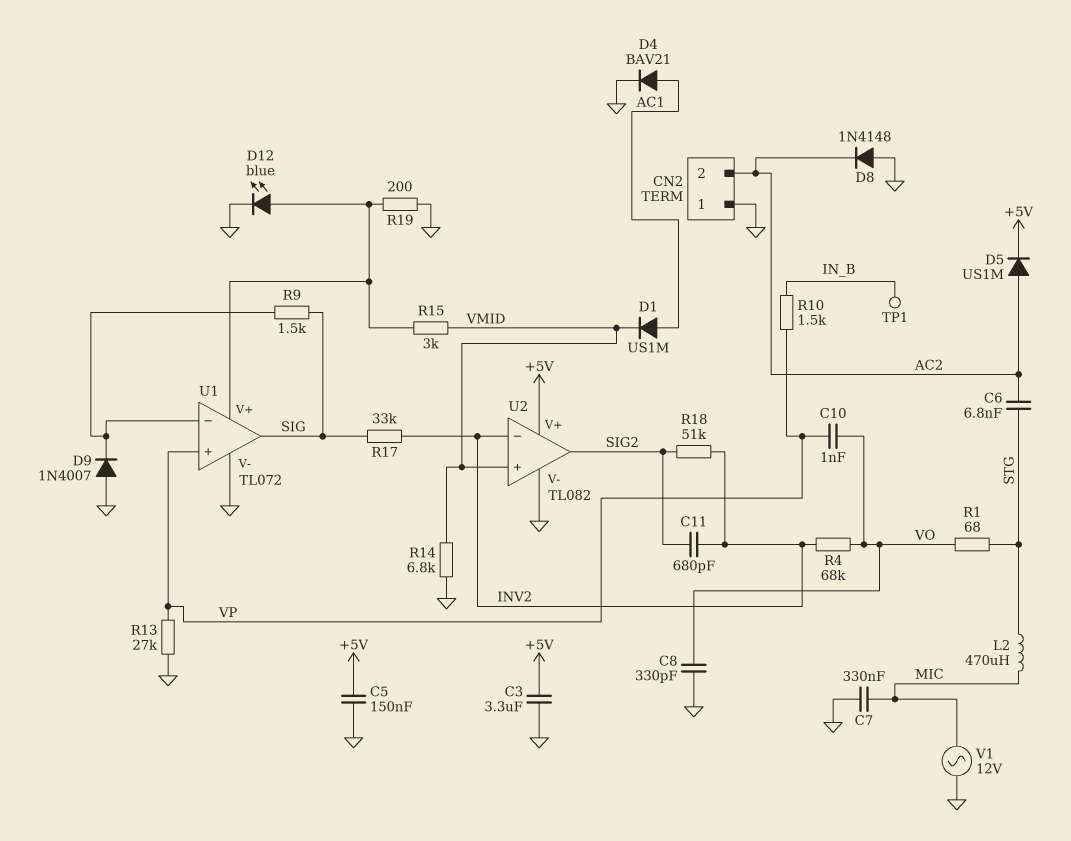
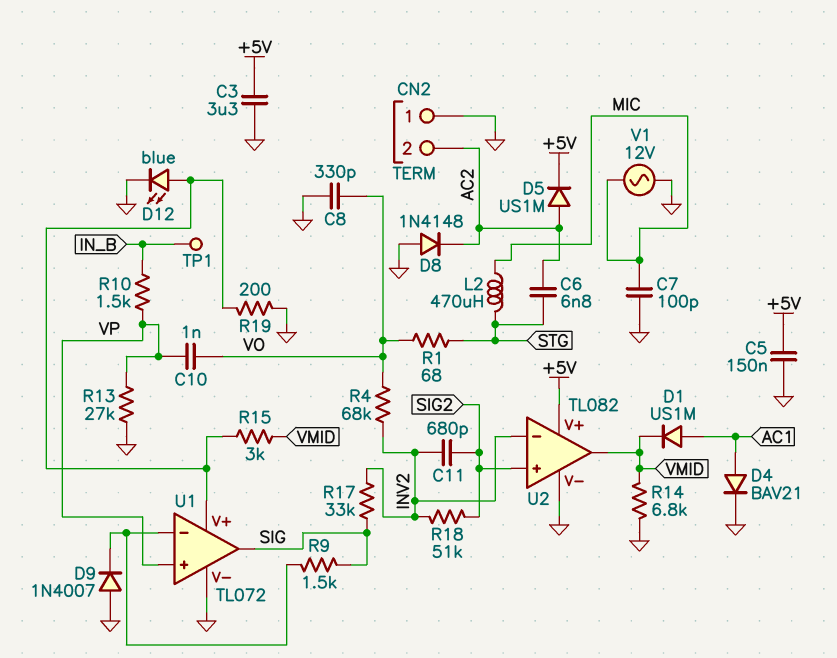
C7: 330nF (GND, MIC) -> 100pF (GND, MIC)
U2 pin in+: VMID -> SIG2
U2 pin out: SIG2 -> VMID

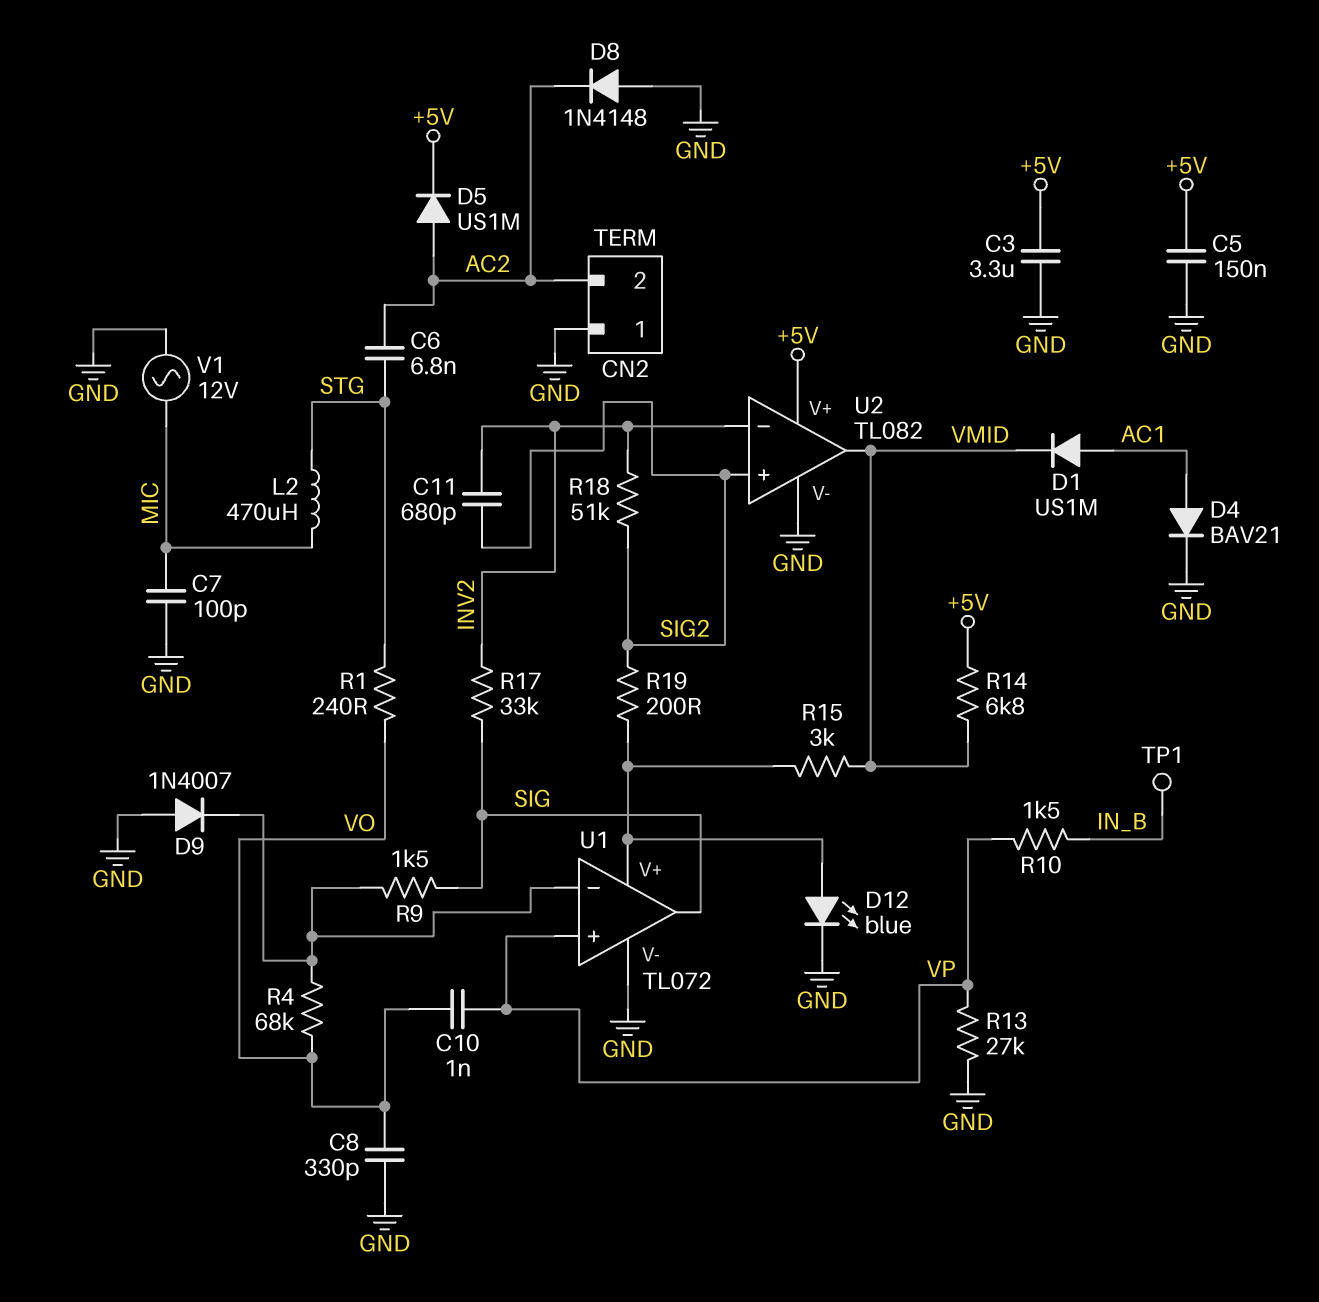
R1: 68 (STG, VO) -> 240 (STG, VO)
R4: 68k (INV2, VO) -> 68k (U1/in-, VO)
R14: 6.8k (GND, VMID) -> 6.8k (+5V, VMID)
R19: 200 (GND, U1/V+) -> 200 (SIG2, U1/V+)

